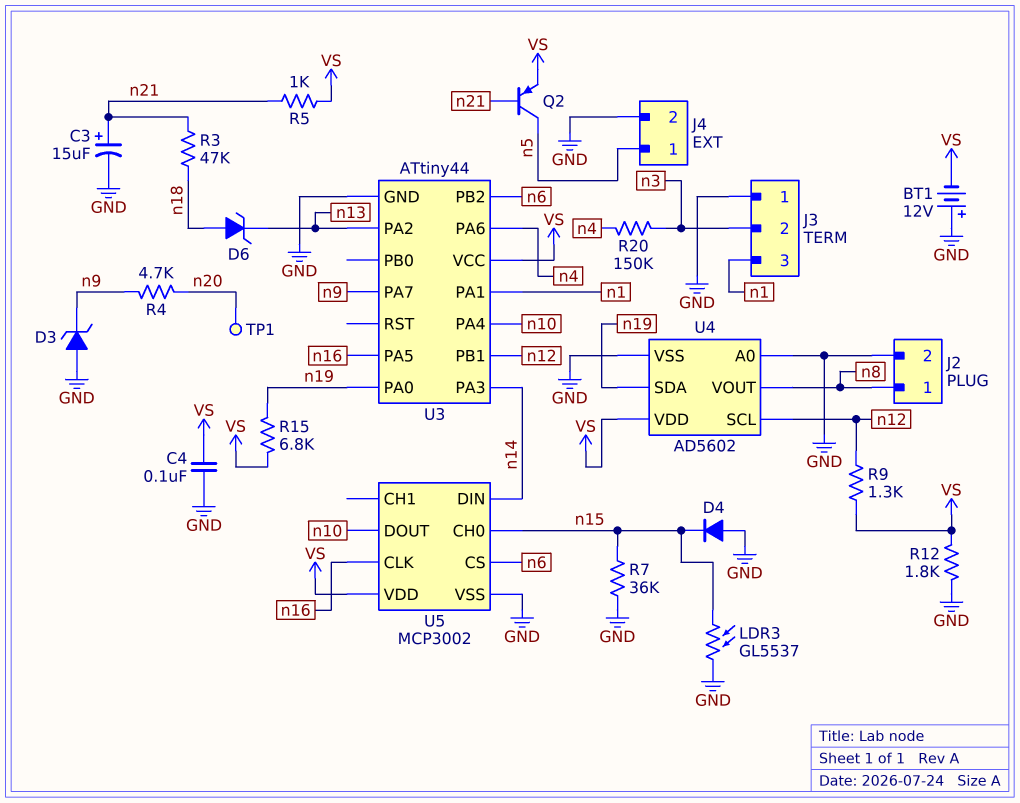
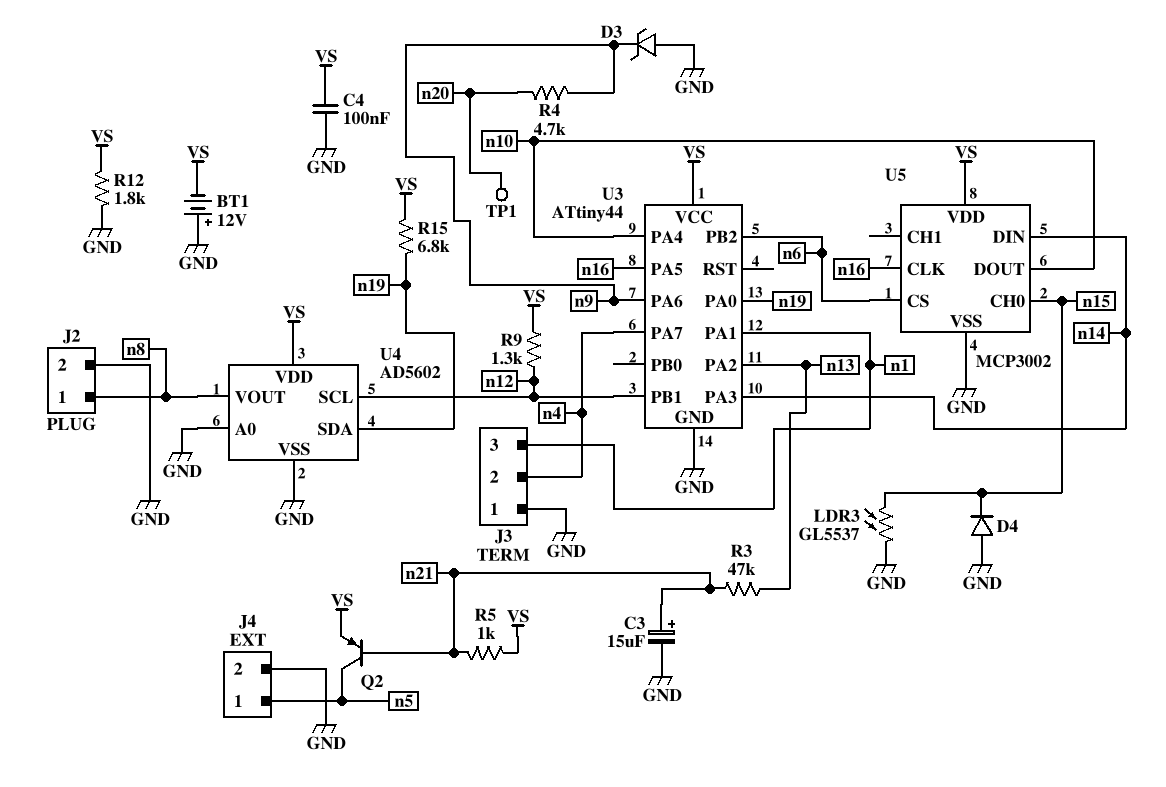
D6: zener (A n18, K n13) -> none
J3 pin 2: n3 -> n4
R3: 47k (n18, n21) -> 47k (n13, n21)
R7: 36k (GND, n15) -> none
R20: 150k (n3, n4) -> none
U3 pin PA6: n4 -> n9
U3 pin PA7: n9 -> n4

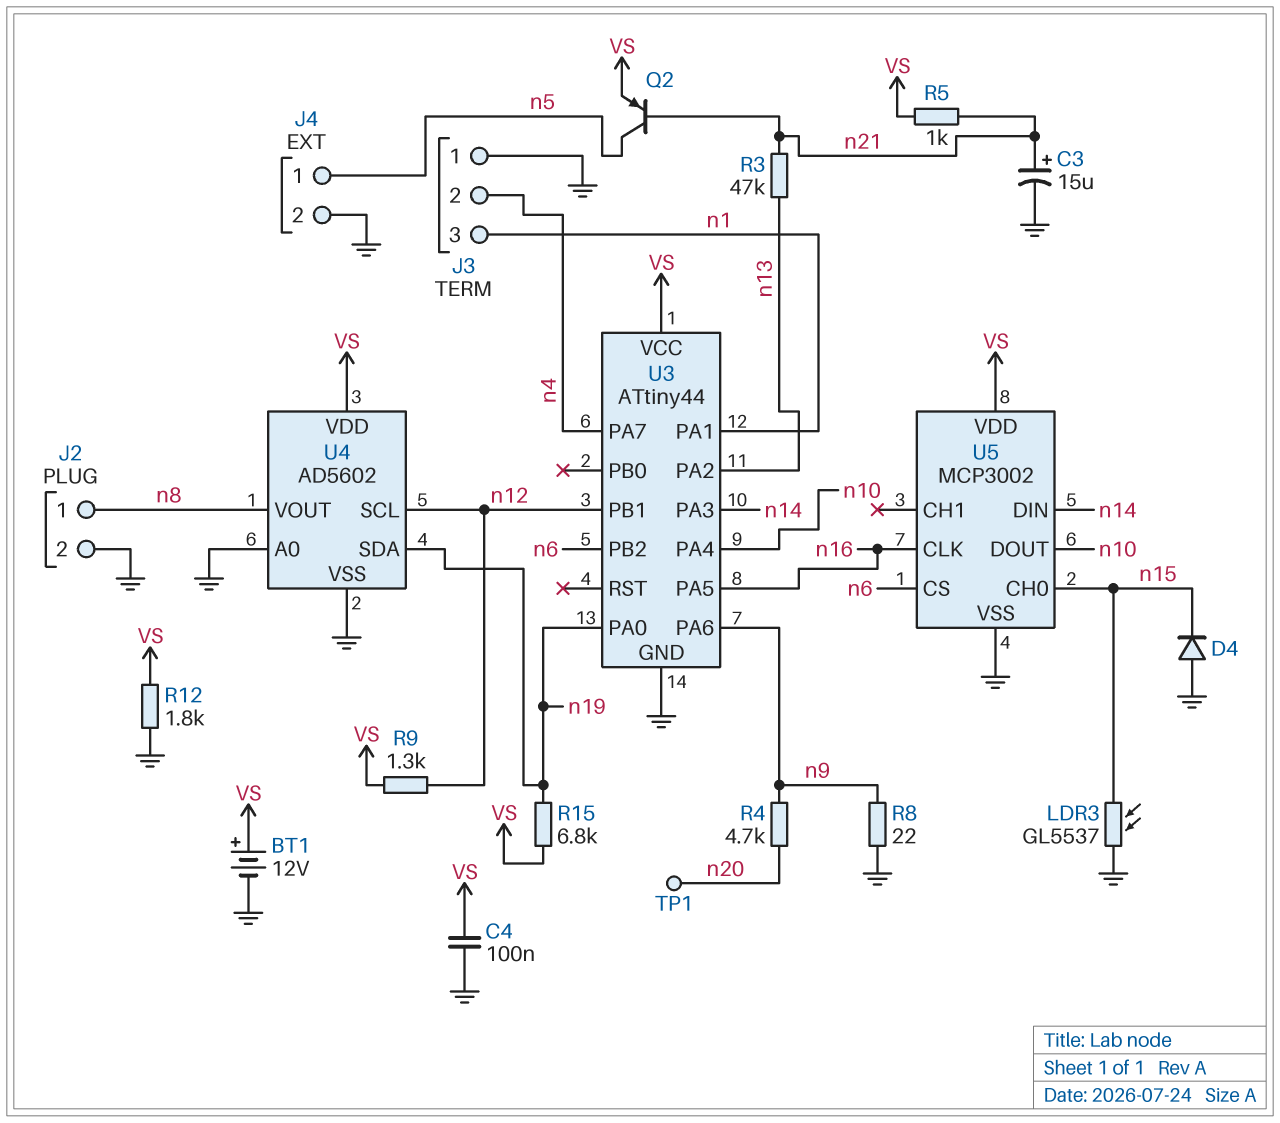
BT1: 12V (plus GND, minus VS) -> 12V (plus VS, minus GND)
D3: zener (A GND, K n9) -> none
R8: none -> 22 (GND, n9)

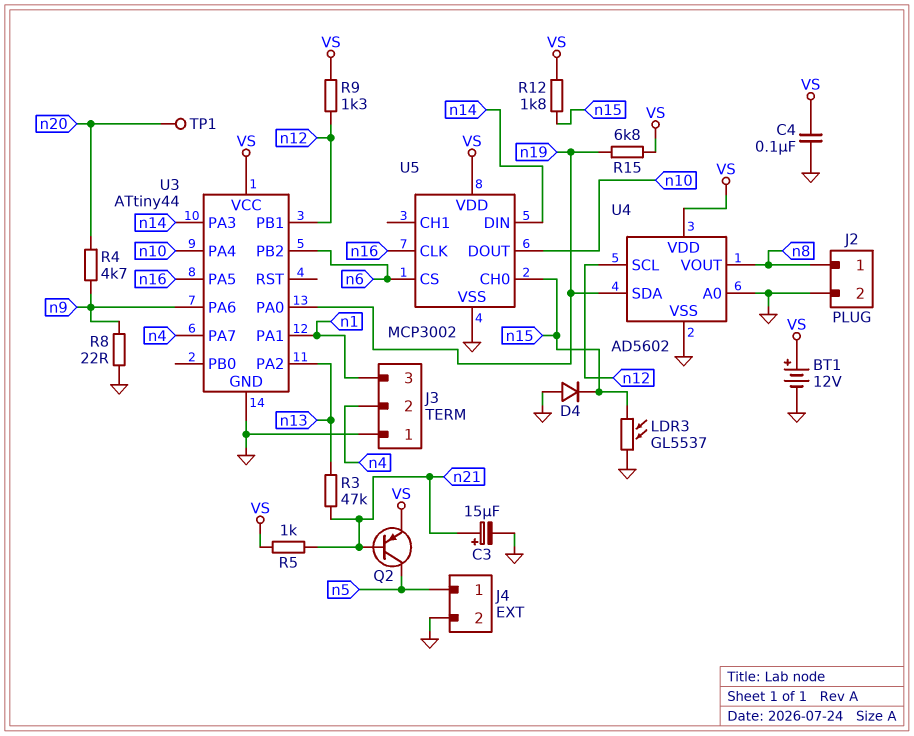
R12: 1.8k (GND, VS) -> 1.8k (VS, n15)

